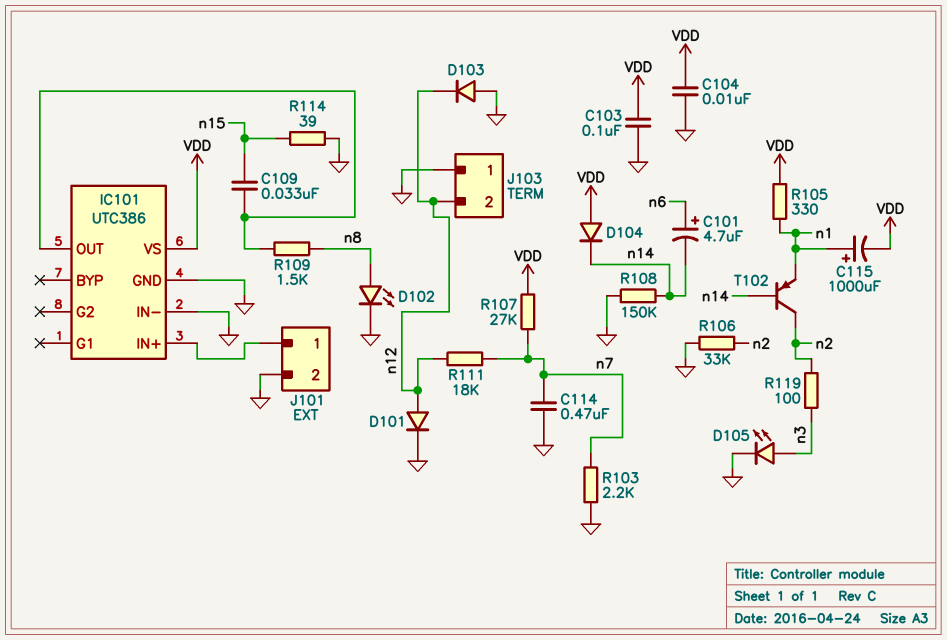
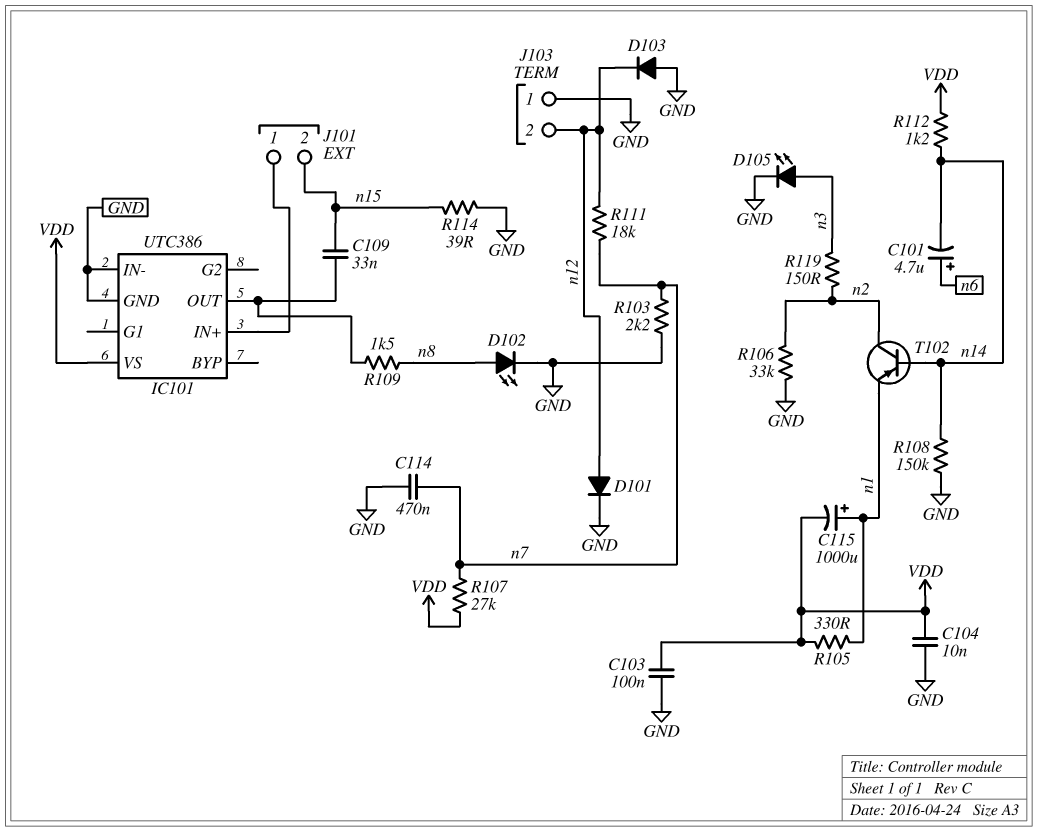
D104: diode (A VDD, K n14) -> none
J101 pin 2: GND -> n15
R112: none -> 1.2k (VDD, n14)
R119: 100 (n2, n3) -> 150 (n2, n3)

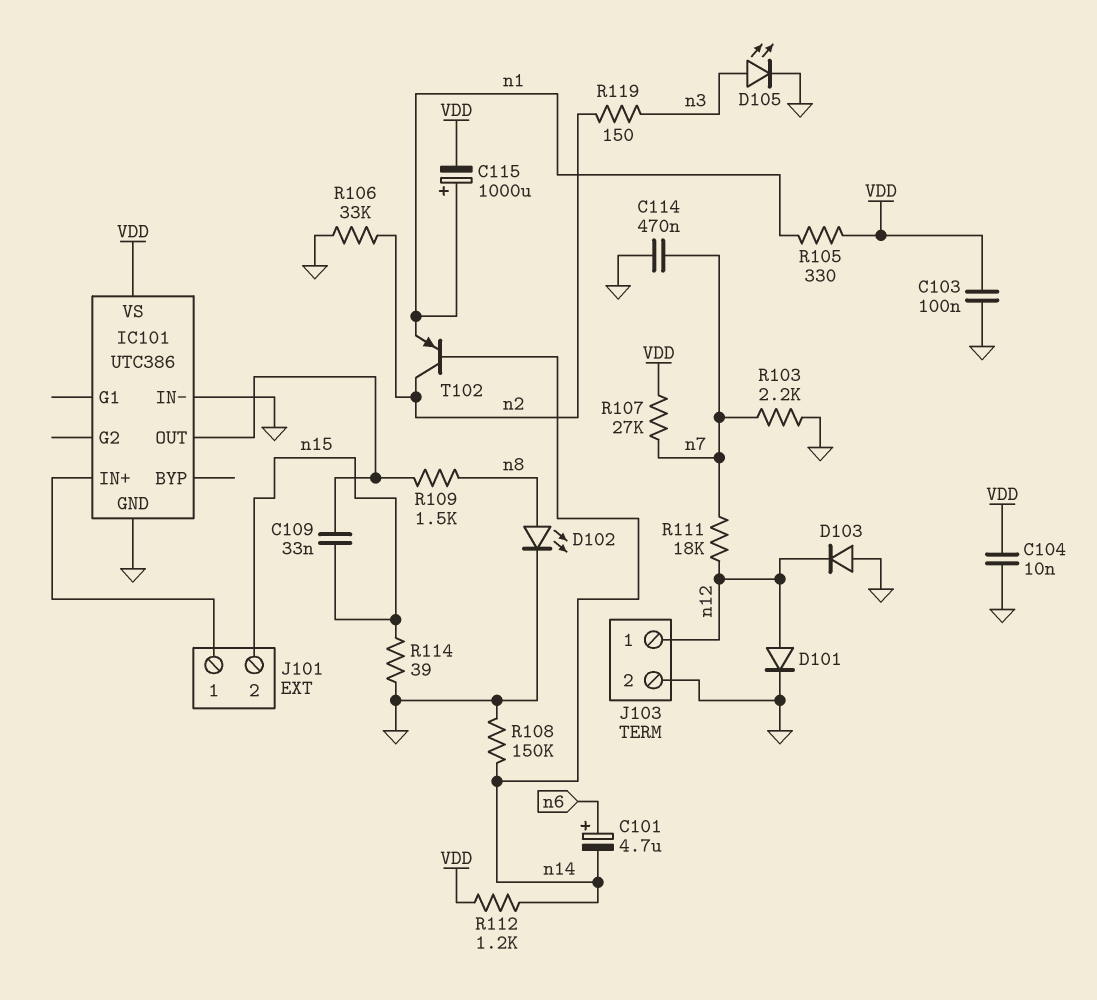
J103 pin 1: GND -> n12
J103 pin 2: n12 -> GND

